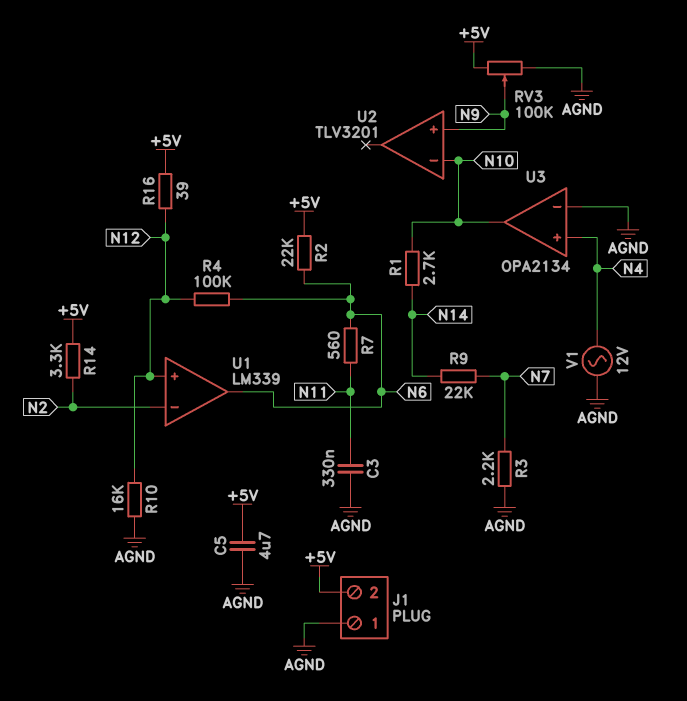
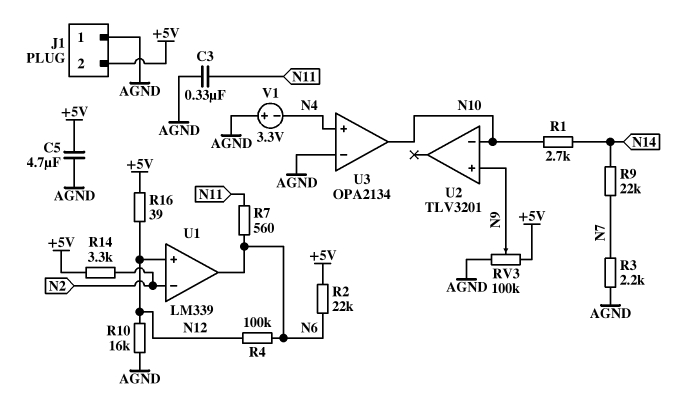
V1: AC 12V (AGND, N4) -> 3.3V (plus AGND, minus N4)

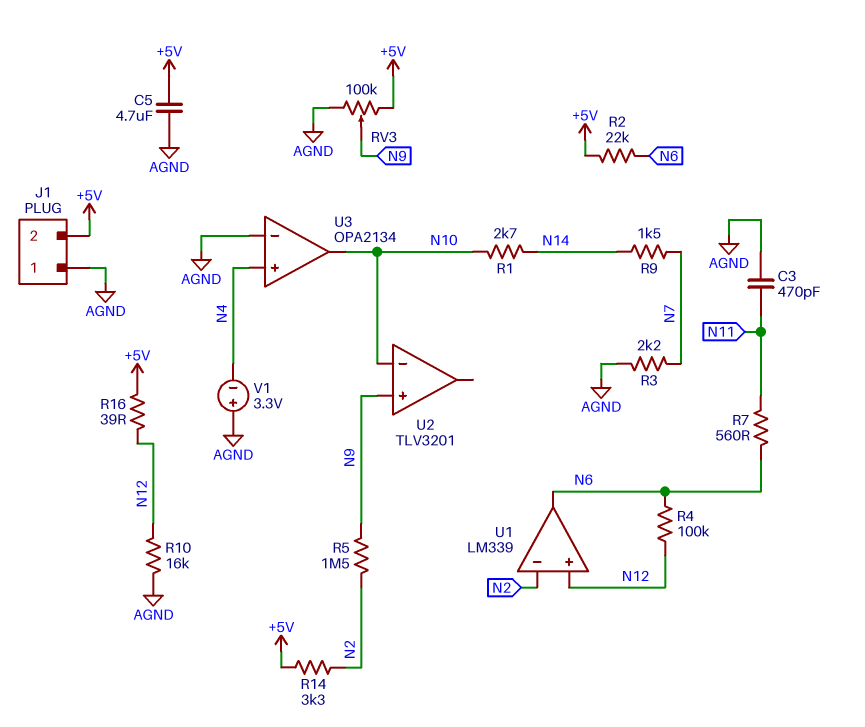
C3: 330nF (AGND, N11) -> 470pF (AGND, N11)
R5: none -> 1.5M (N2, N9)
R9: 22k (N7, N14) -> 1.5k (N7, N14)

